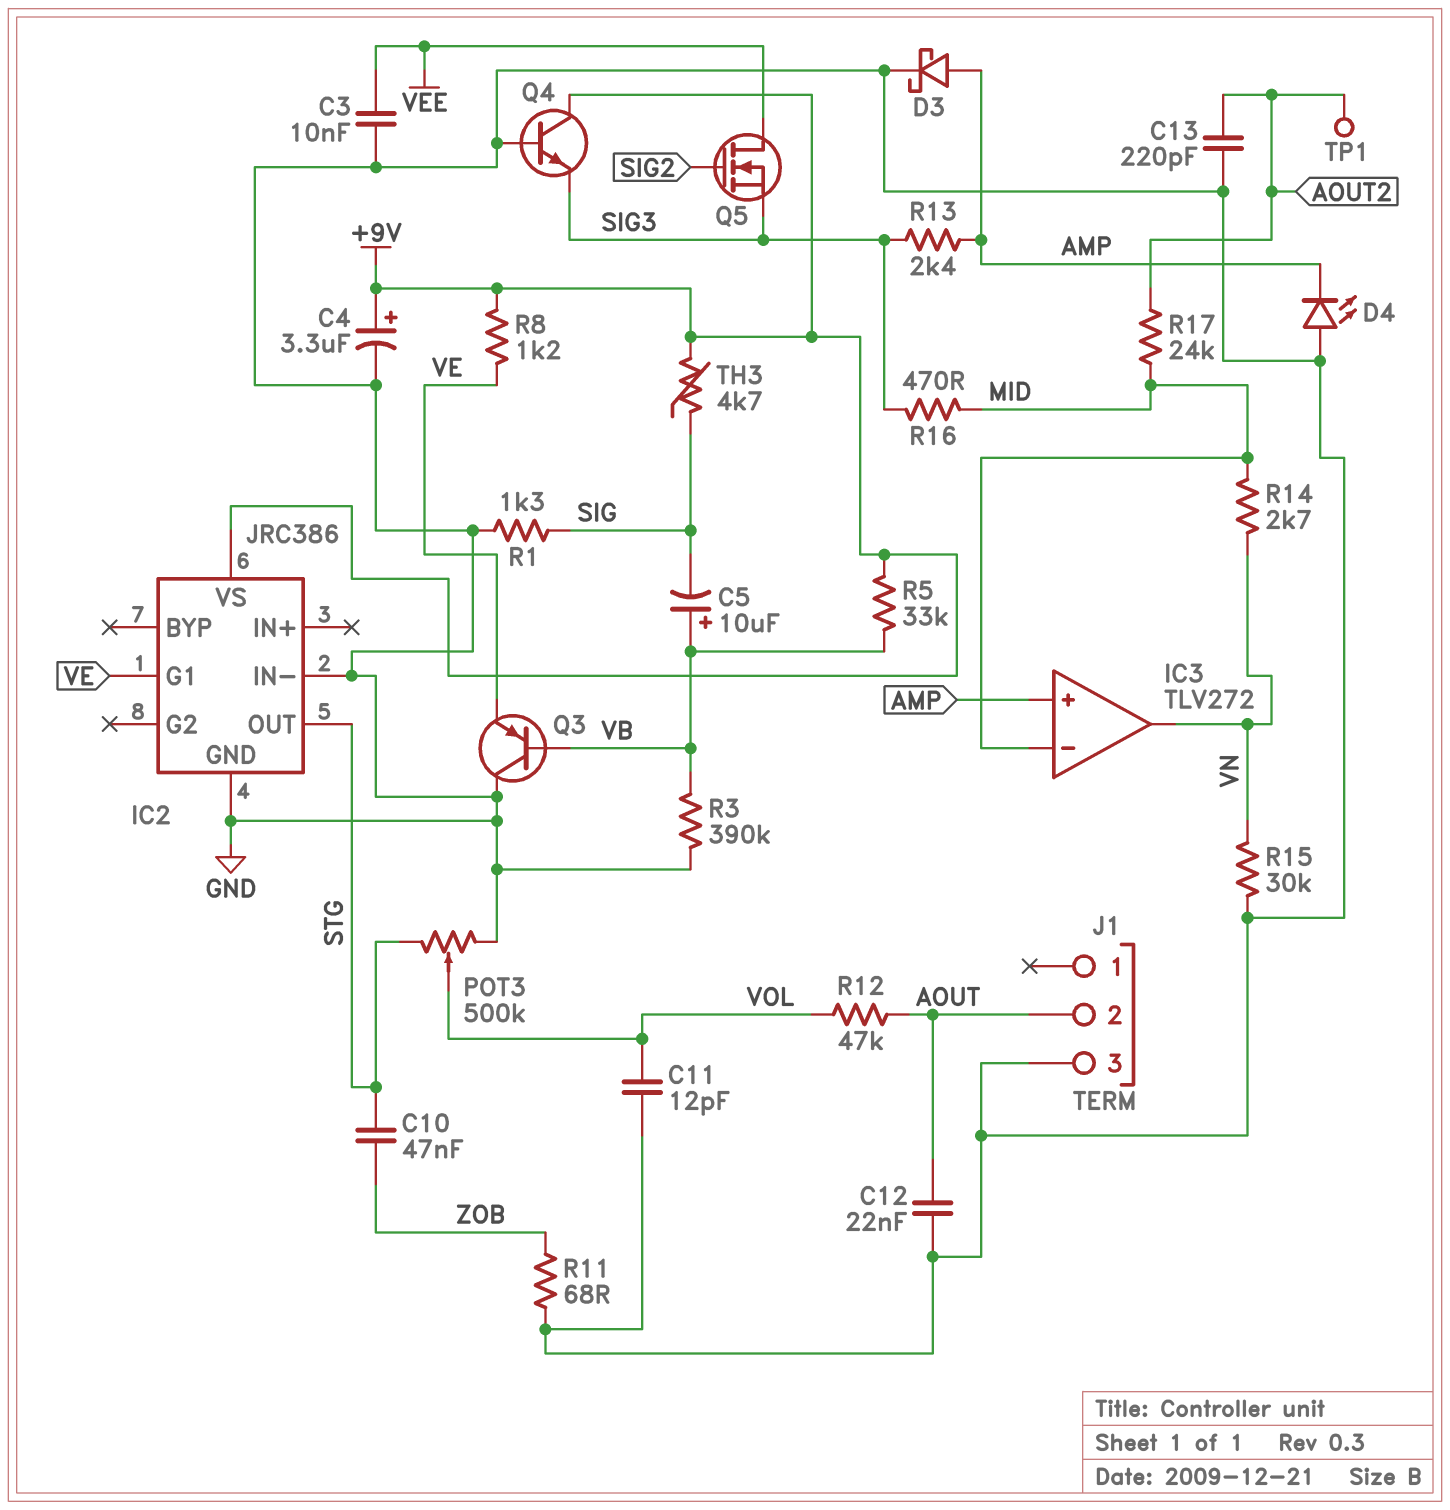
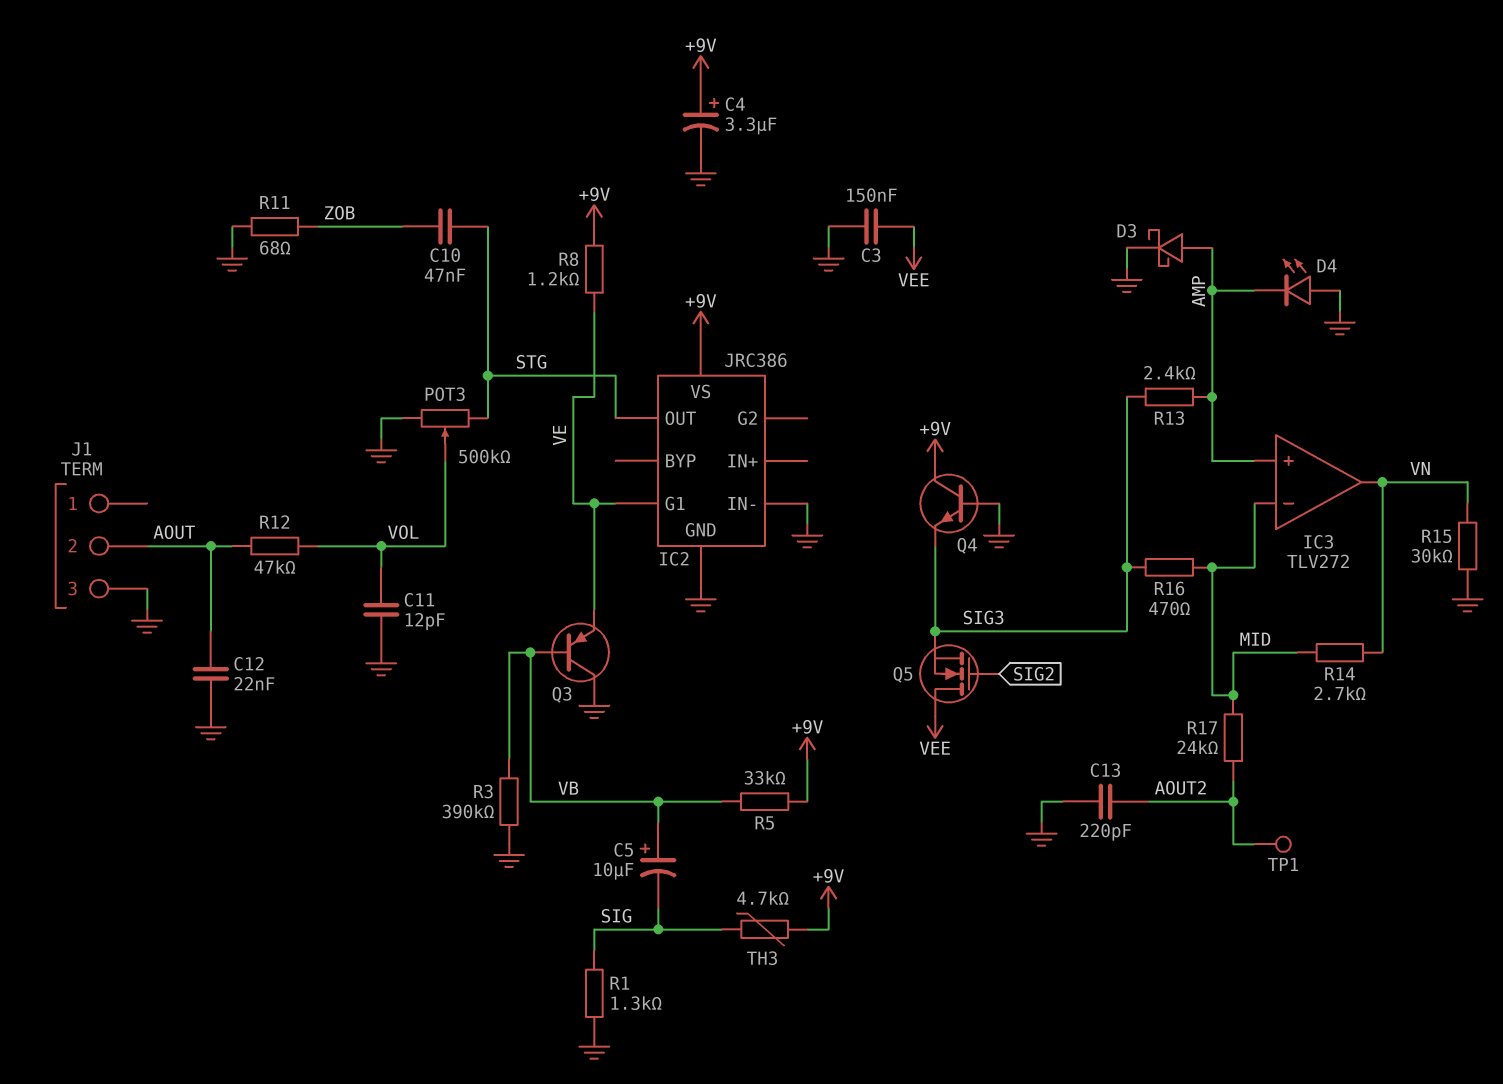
C3: 10nF (GND, VEE) -> 150nF (GND, VEE)

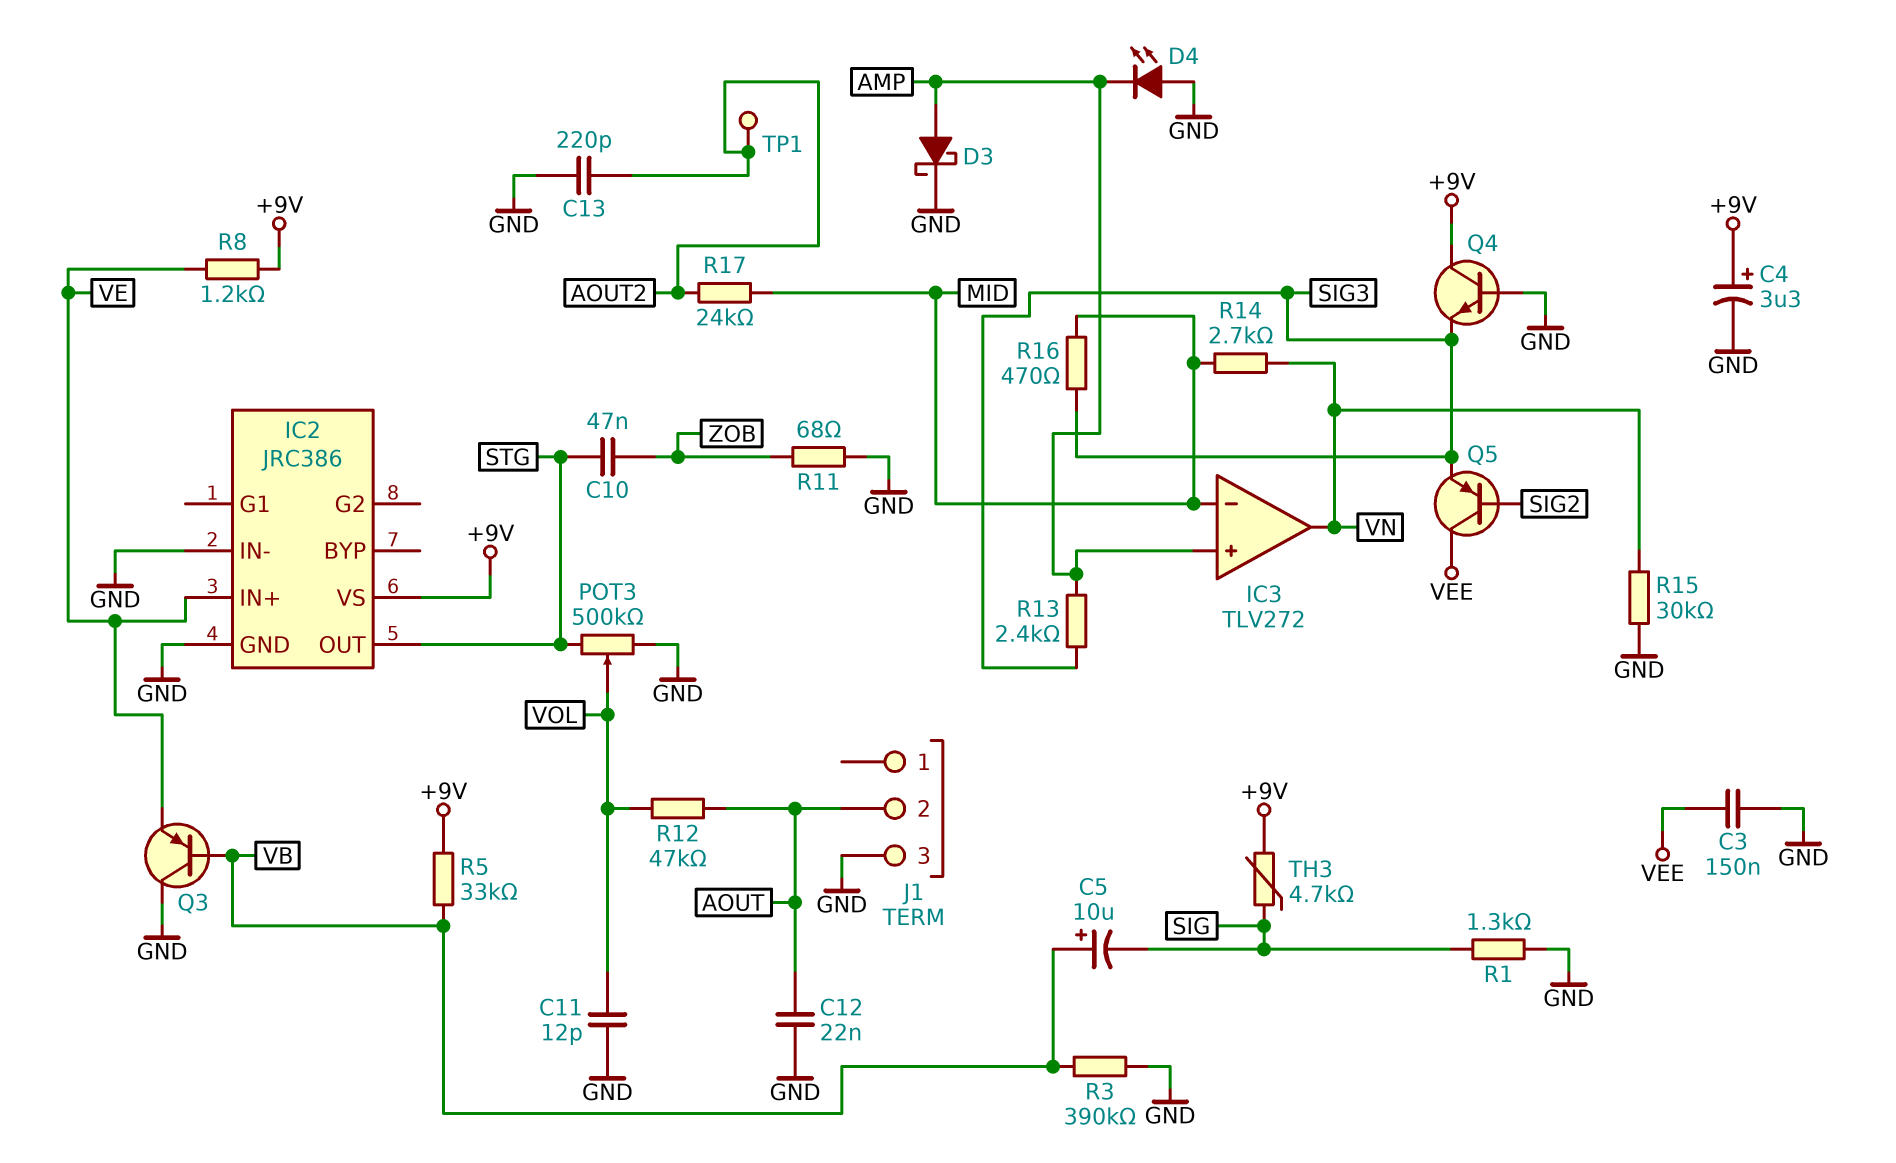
IC2 pin G1: VE -> none
IC2 pin IN+: none -> VE
Q5: NMOS (G SIG2, D VEE, S SIG3) -> PNP (B SIG2, C VEE, E SIG3)

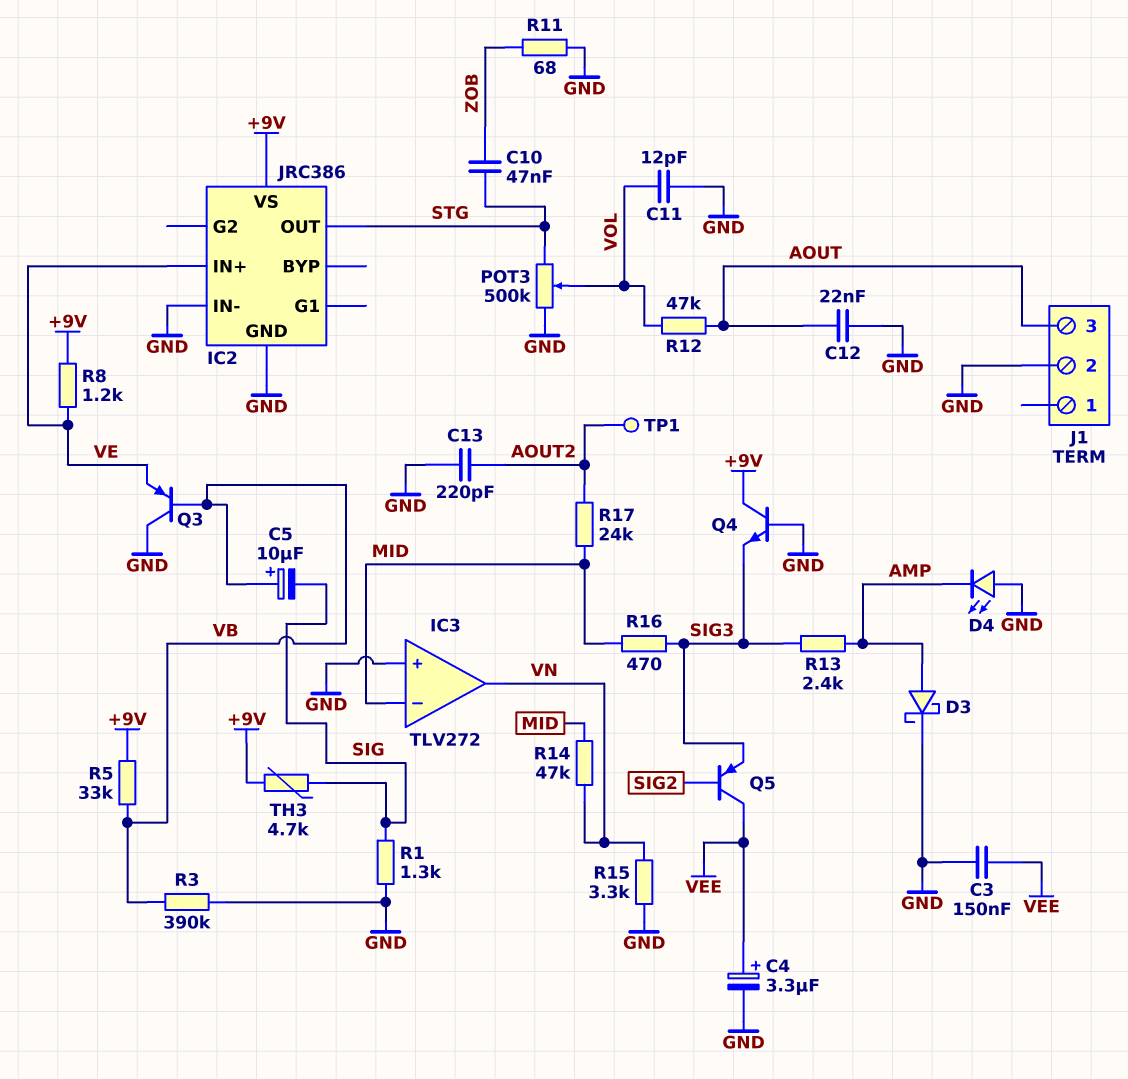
C4: 3.3uF (plus +9V, minus GND) -> 3.3uF (plus VEE, minus GND)
IC3 pin in+: AMP -> GND
J1 pin 2: AOUT -> GND
J1 pin 3: GND -> AOUT
R14: 2.7k (MID, VN) -> 47k (MID, VN)
R15: 30k (GND, VN) -> 3.3k (GND, VN)

